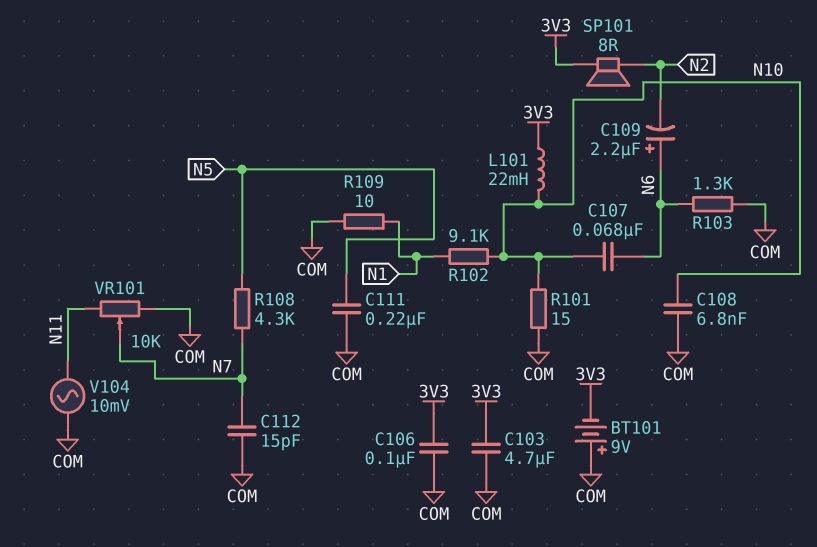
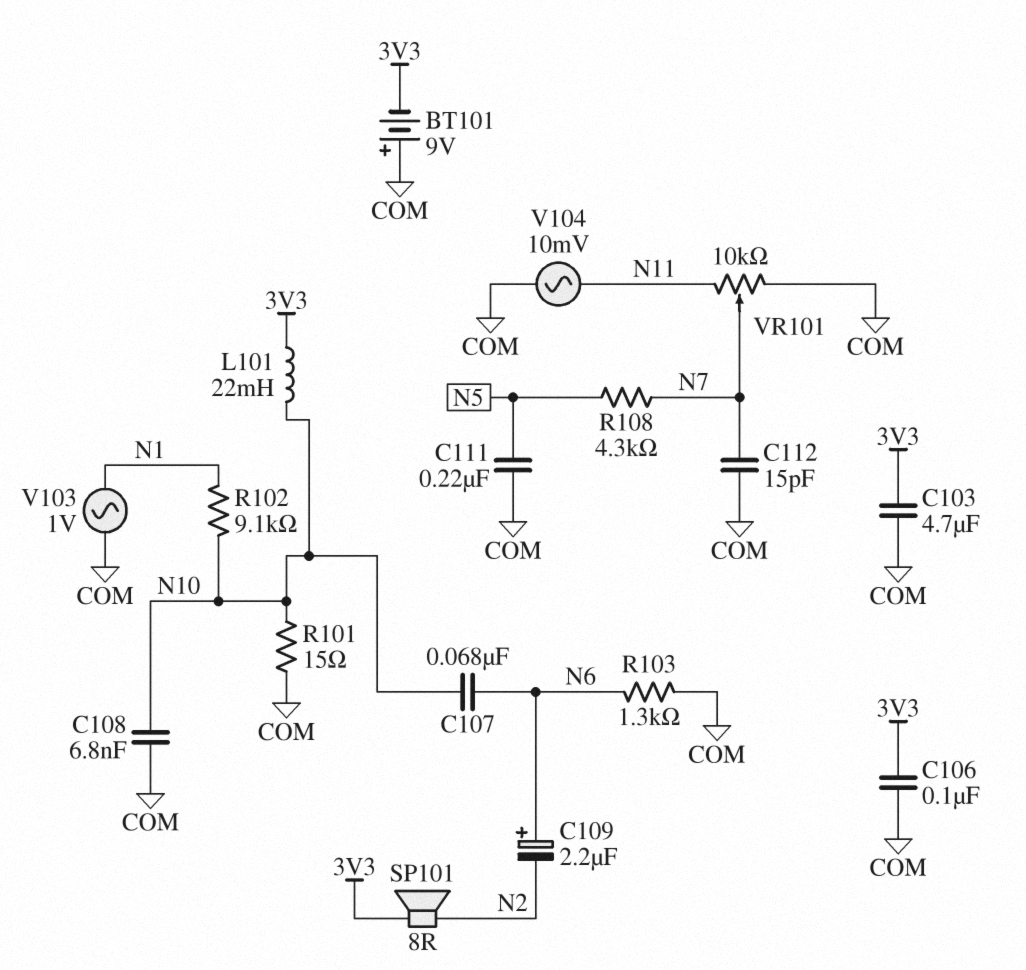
R109: 10 (COM, N1) -> none
V103: none -> AC 1V (COM, N1)

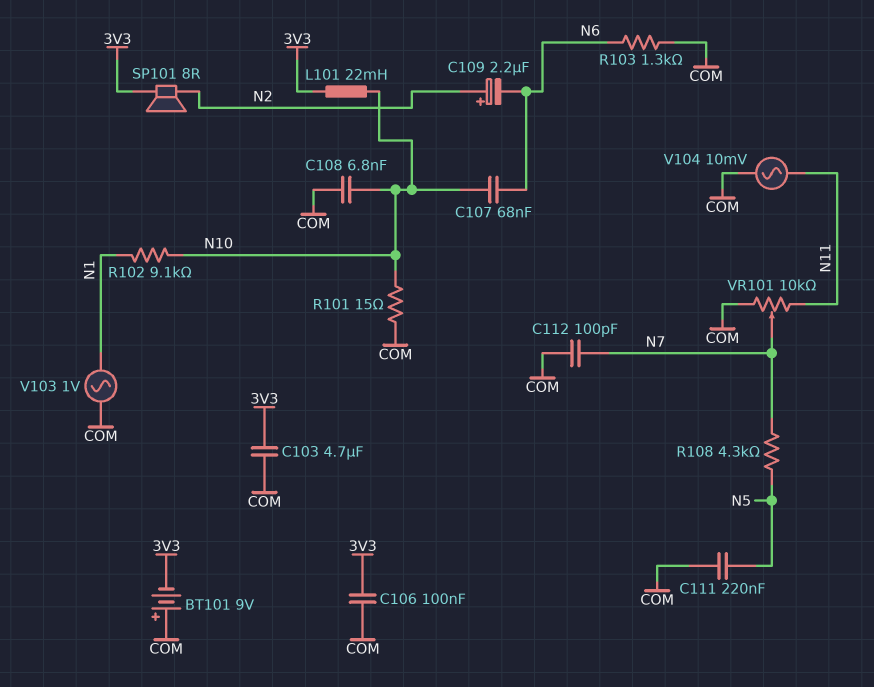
C109: 2.2uF (plus N6, minus N2) -> 2.2uF (plus N2, minus N6)
C112: 15pF (COM, N7) -> 100pF (COM, N7)

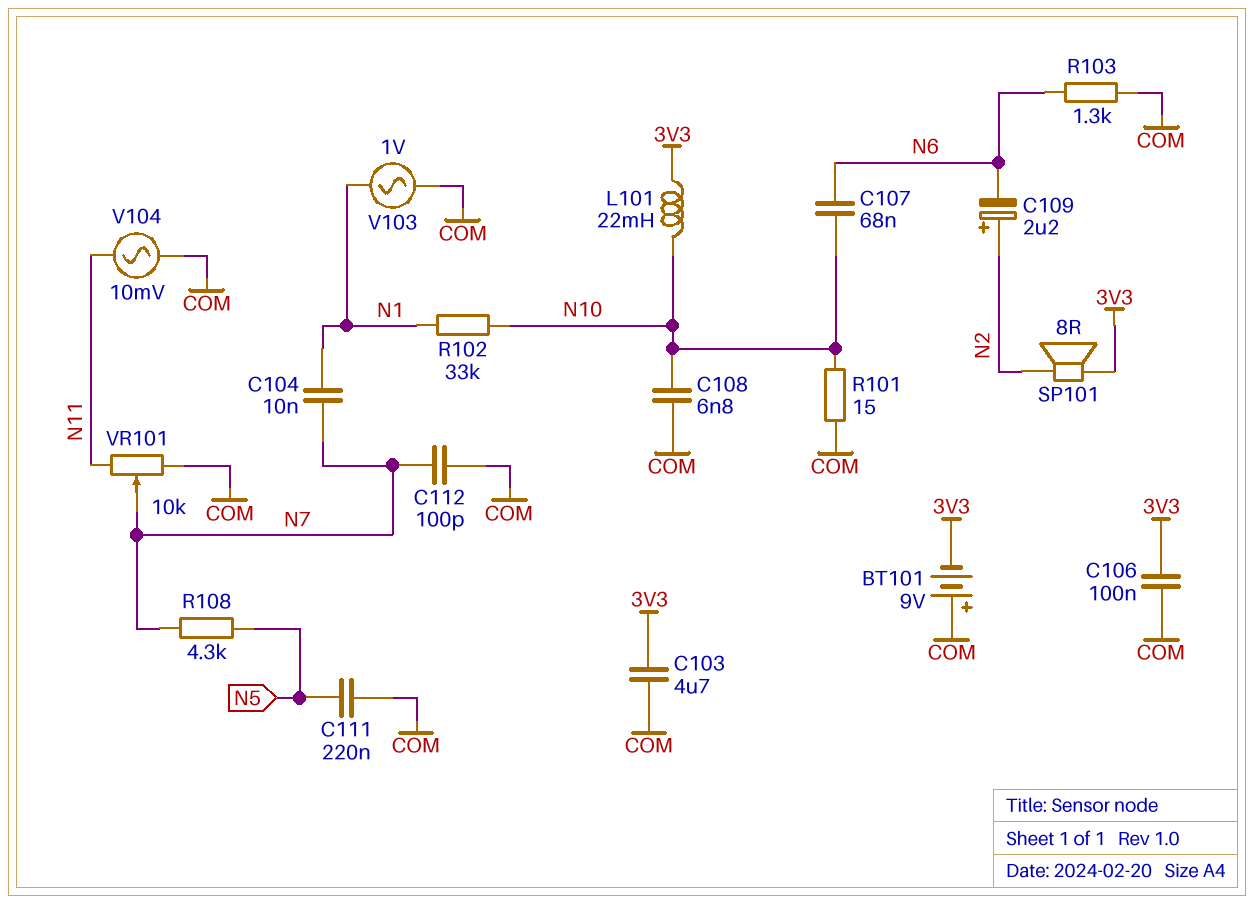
C104: none -> 10nF (N1, N7)
R102: 9.1k (N1, N10) -> 33k (N1, N10)

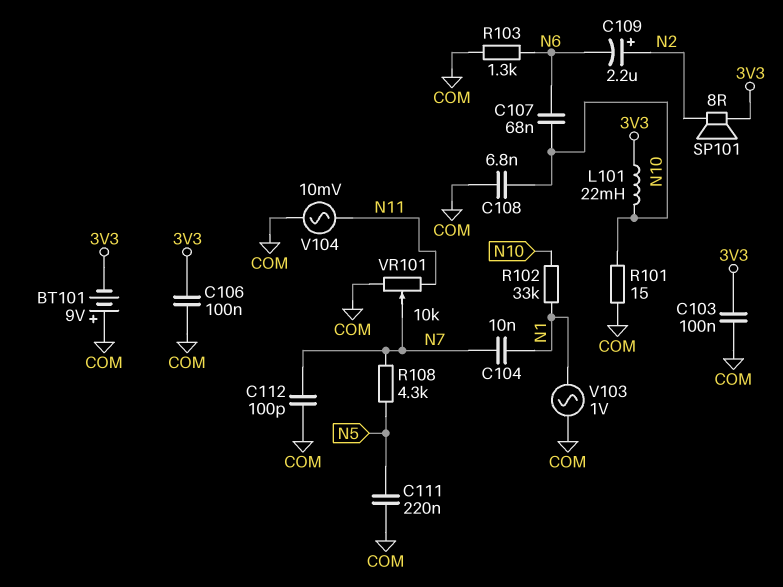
C103: 4.7uF (3V3, COM) -> 100nF (3V3, COM)

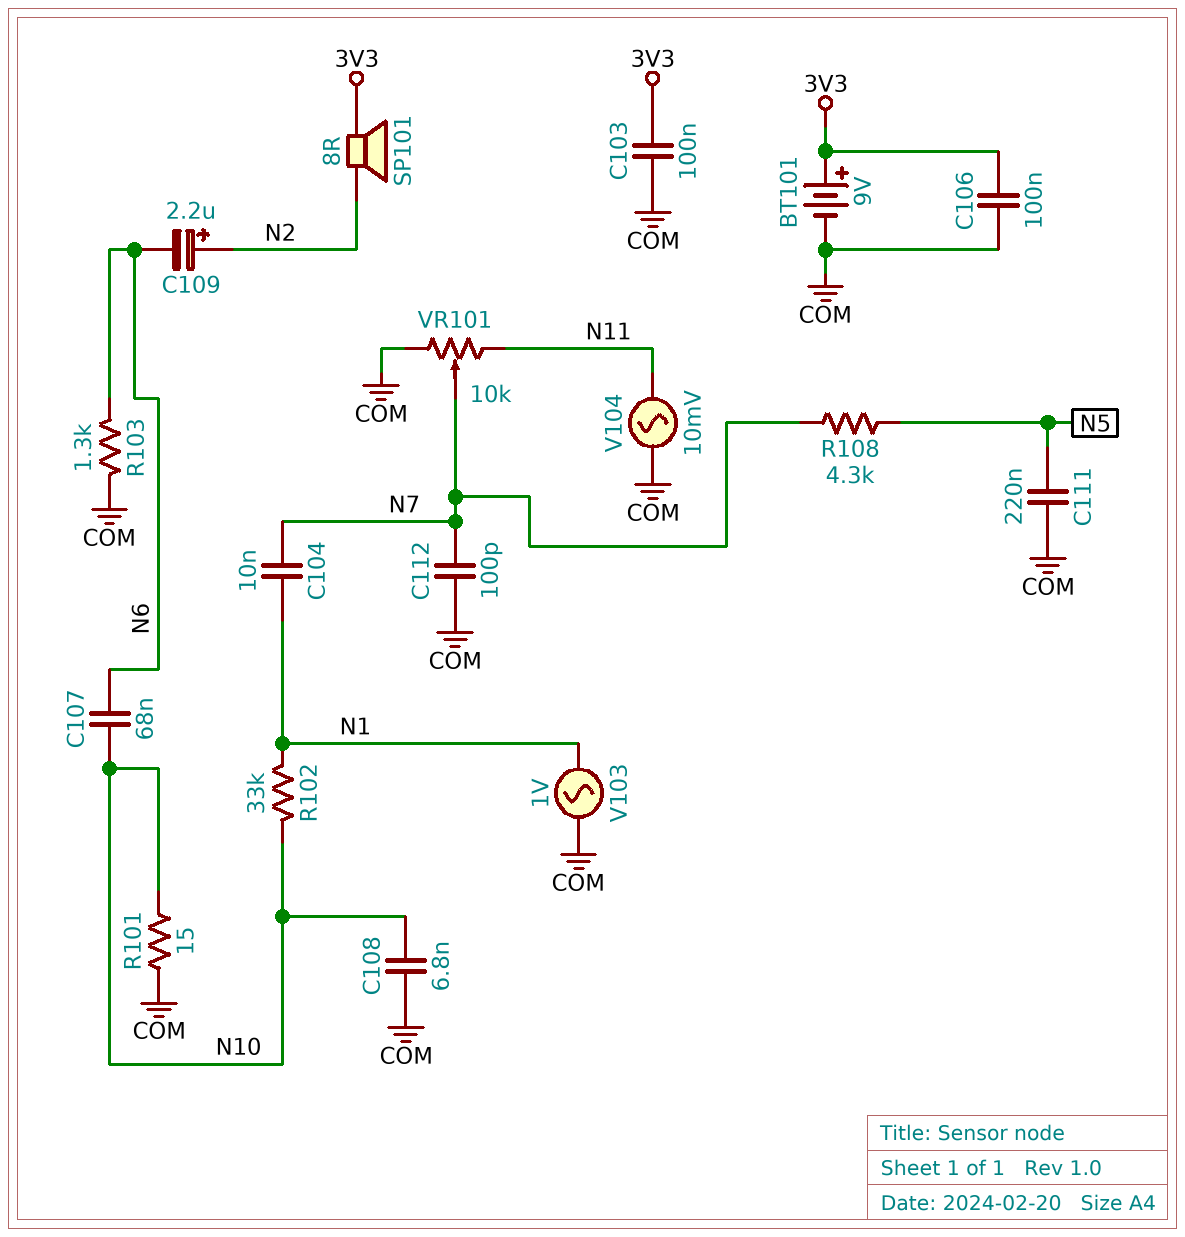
BT101: 9V (plus COM, minus 3V3) -> 9V (plus 3V3, minus COM)
L101: 22mH (3V3, N10) -> none

